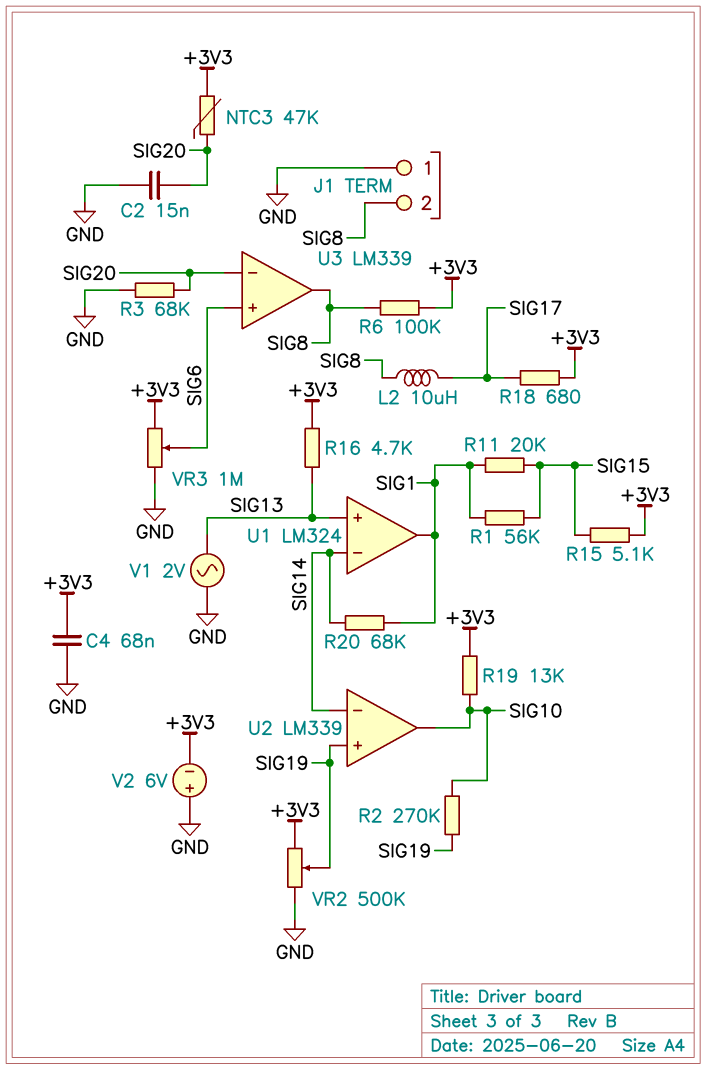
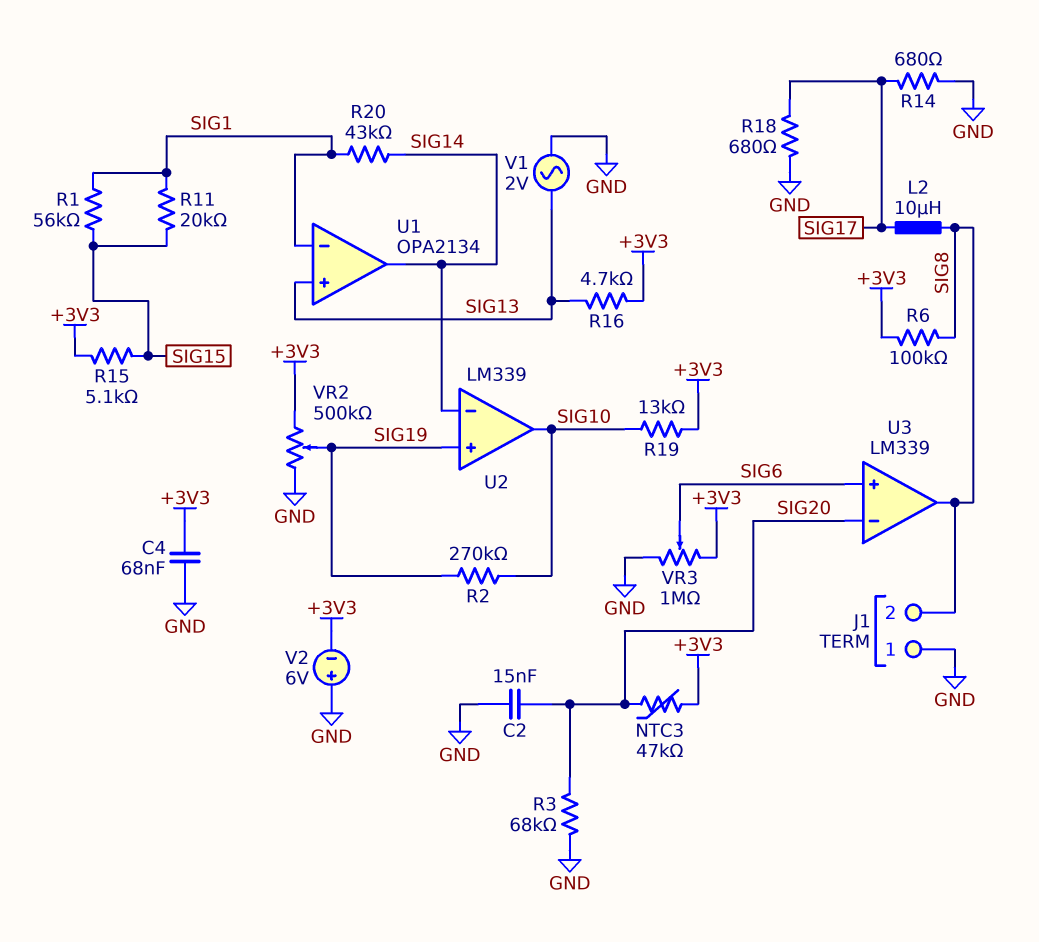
R14: none -> 680 (GND, SIG17)
R18: 680 (+3V3, SIG17) -> 680 (GND, SIG17)
R20: 68k (SIG1, SIG14) -> 43k (SIG1, SIG14)
U1: LM324 -> OPA2134
U1 pin in-: SIG14 -> SIG1
U1 pin out: SIG1 -> SIG14

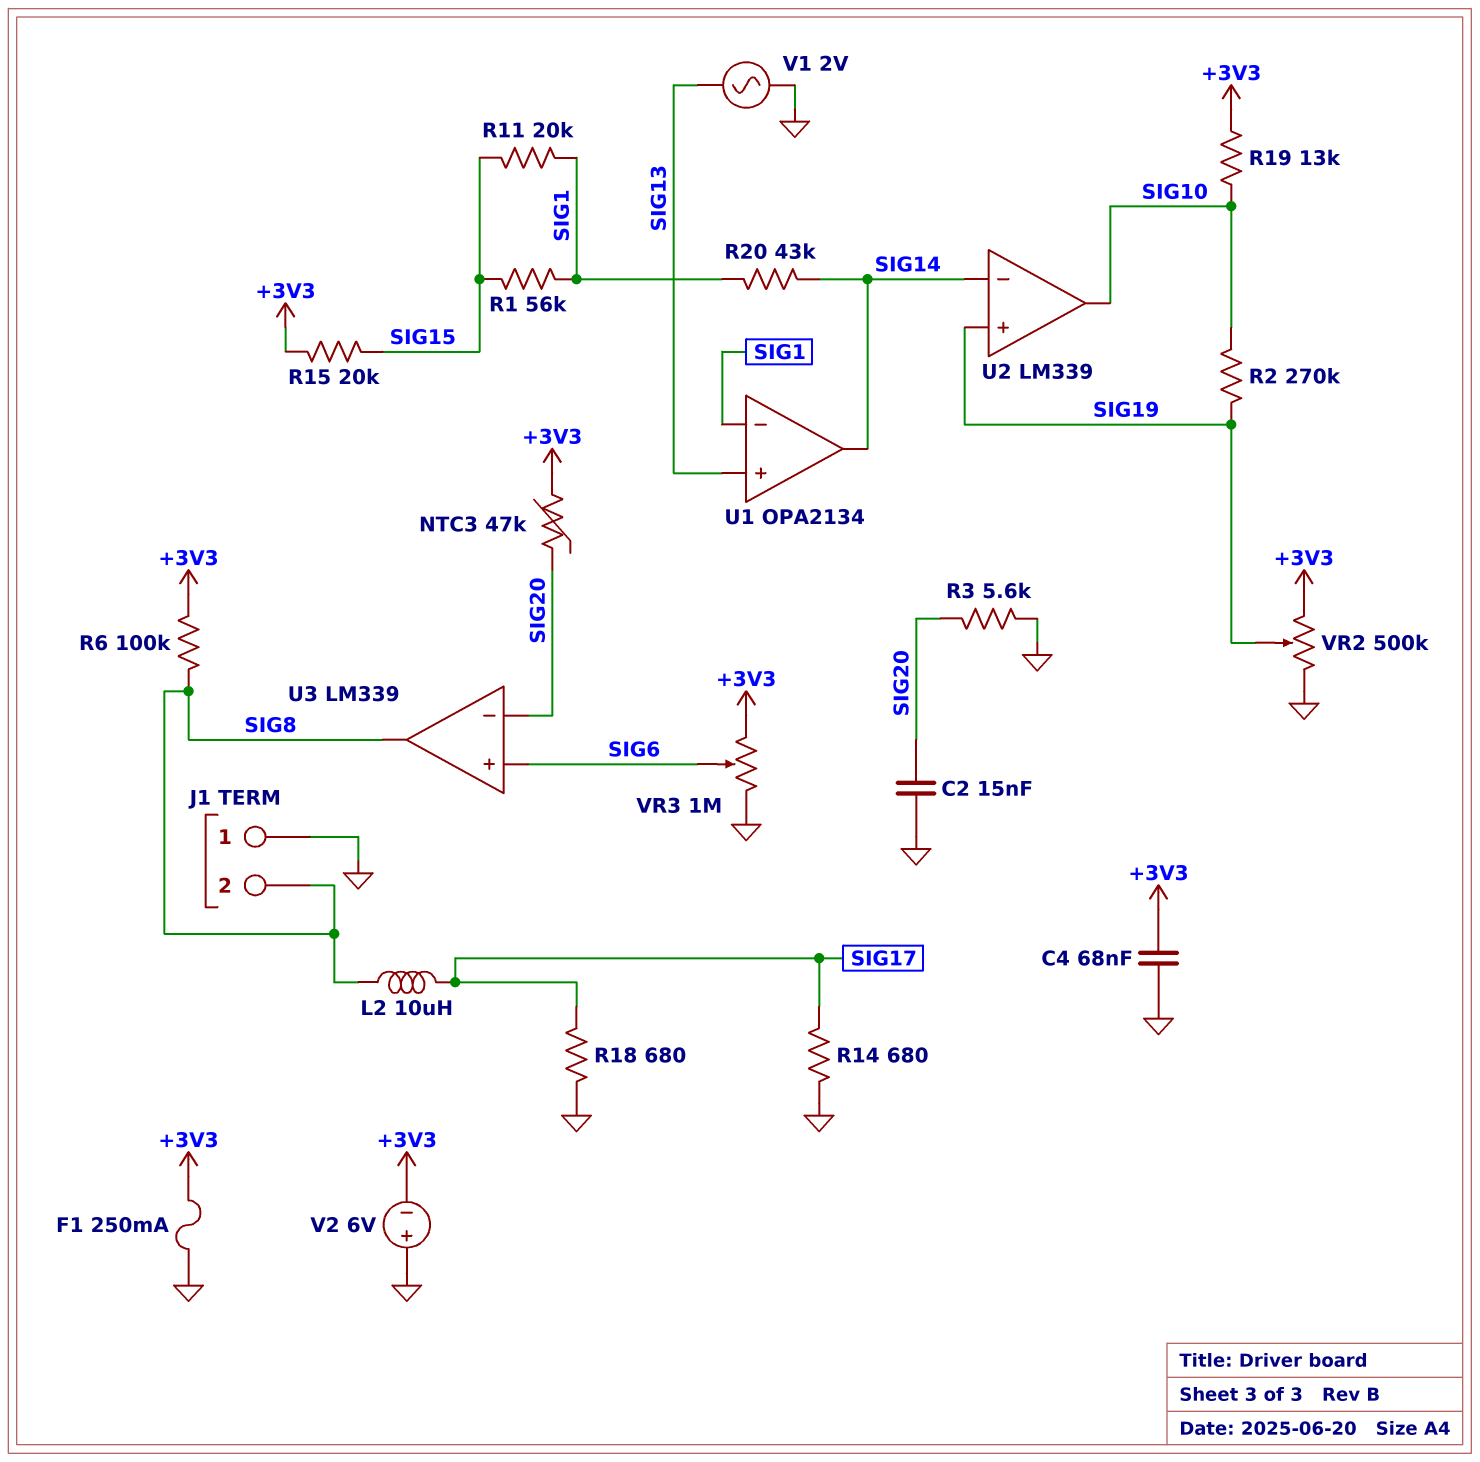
F1: none -> 250mA (+3V3, GND)
R3: 68k (GND, SIG20) -> 5.6k (GND, SIG20)
R15: 5.1k (+3V3, SIG15) -> 20k (+3V3, SIG15)
R16: 4.7k (+3V3, SIG13) -> none

